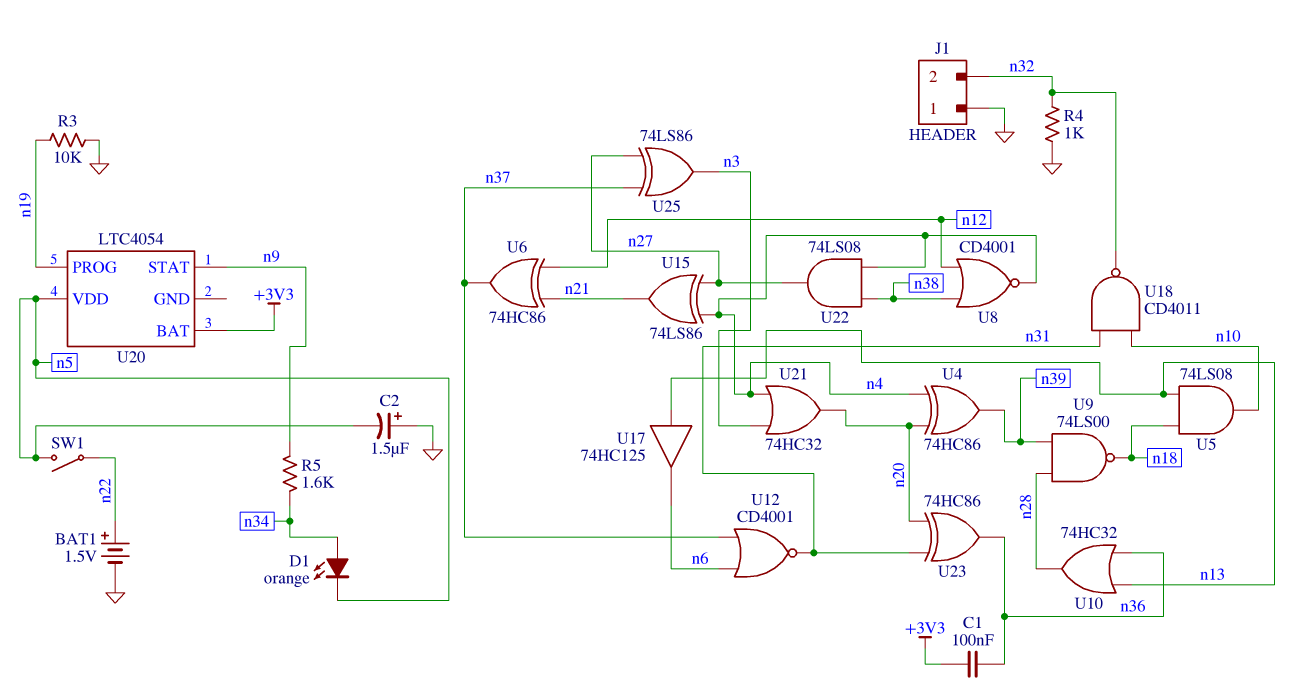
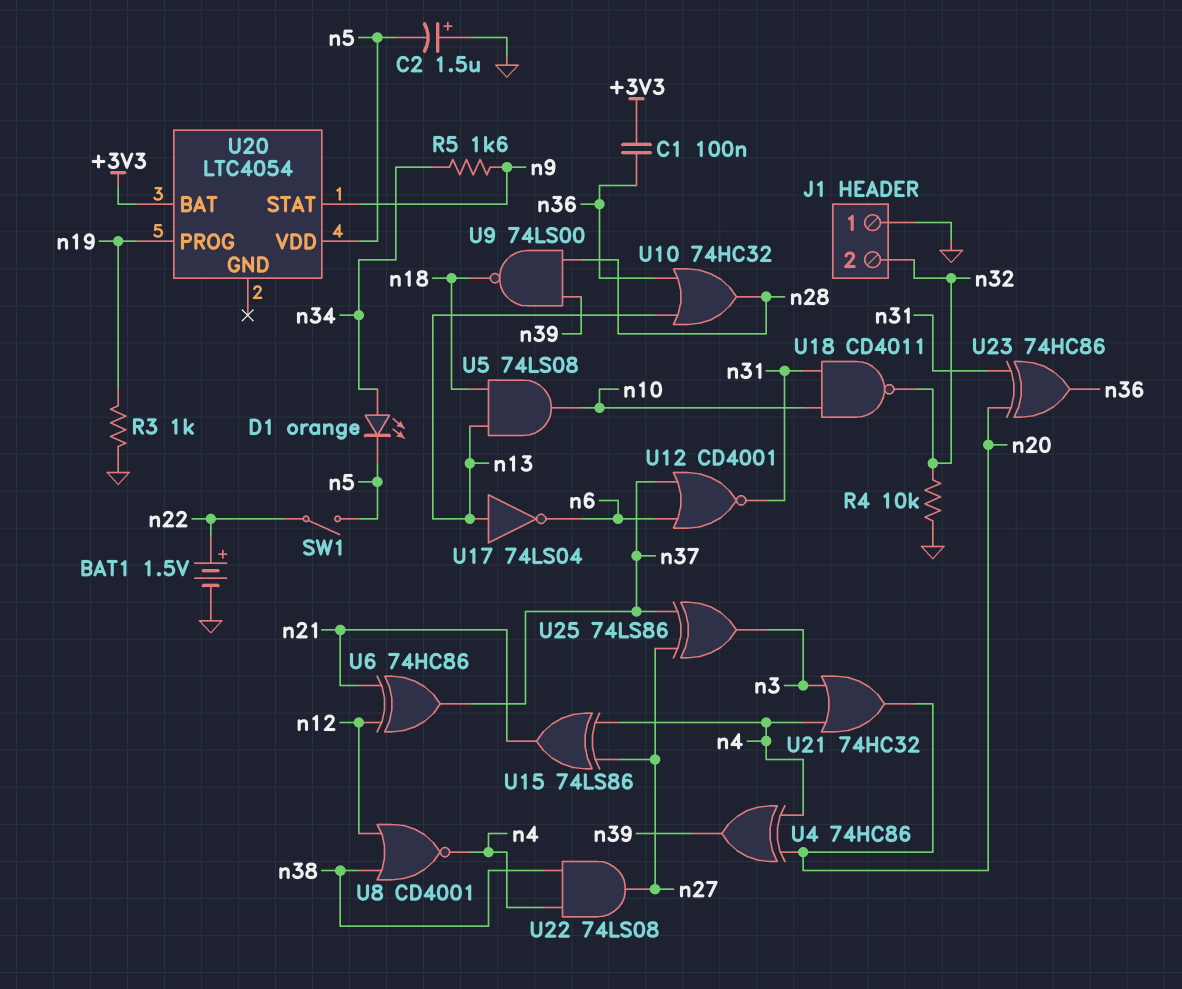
R3: 10k (GND, n19) -> 1k (GND, n19)
R4: 1k (GND, n32) -> 10k (GND, n32)
U17: buffer 74HC125 (in n13, out n6) -> NOT 74LS04 (in n13, out n6)

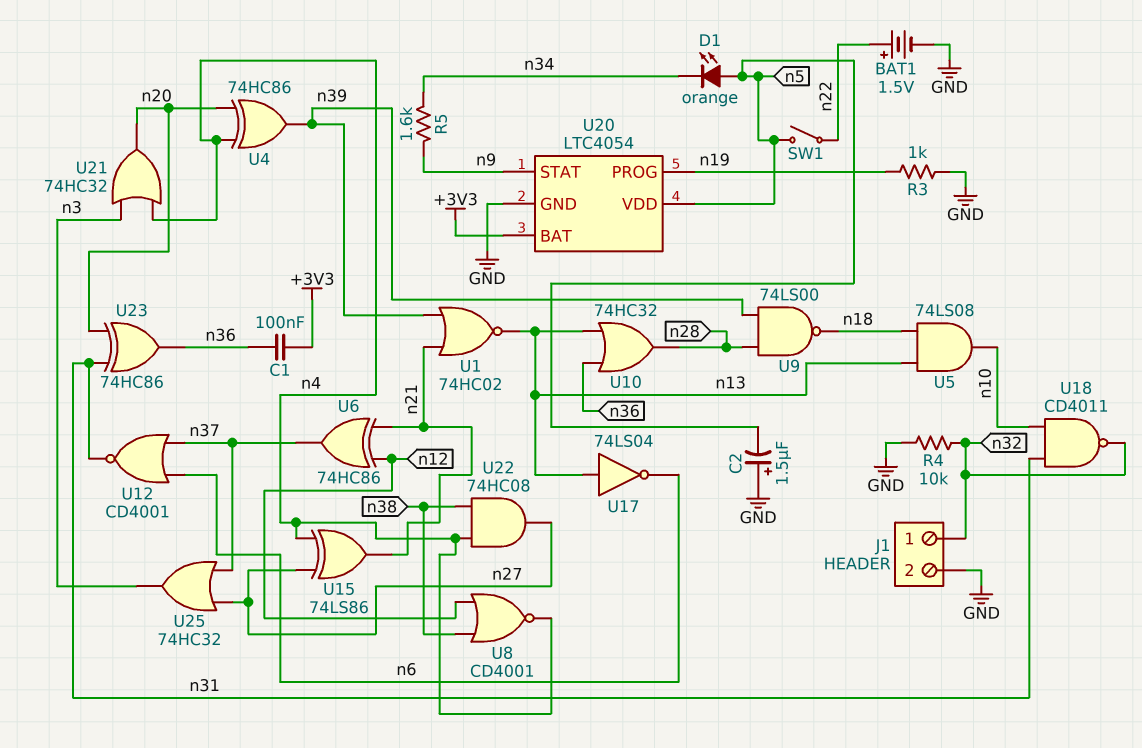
D1: LED orange (A n34, K n5) -> LED orange (A n5, K n34)
J1 pin 1: GND -> n32
J1 pin 2: n32 -> GND
U1: none -> NOR 74HC02 (in n21, in n39, out n13)
U20 pin GND: none -> GND
U22: AND 74LS08 (in n4, in n38, out n27) -> AND 74HC08 (in n4, in n38, out n27)
U25: XOR 74LS86 (in n27, in n37, out n3) -> OR 74HC32 (in n27, in n37, out n3)

